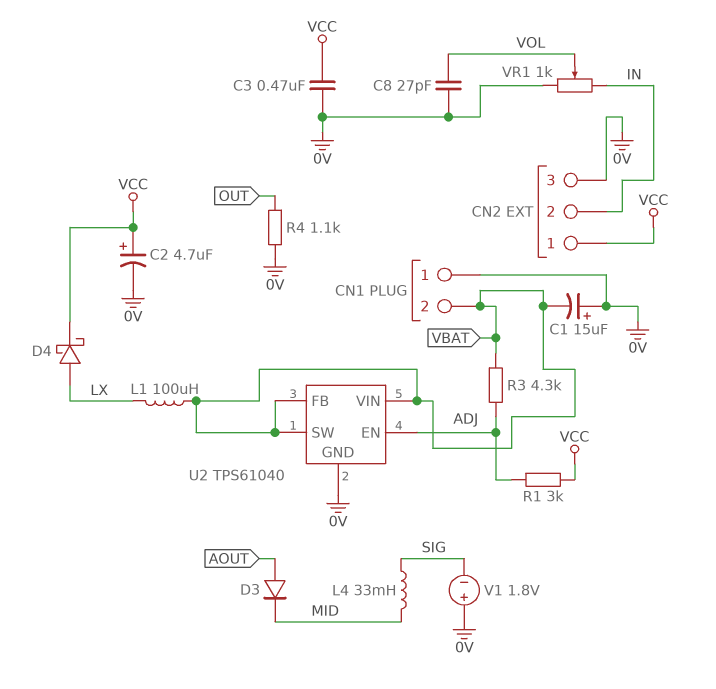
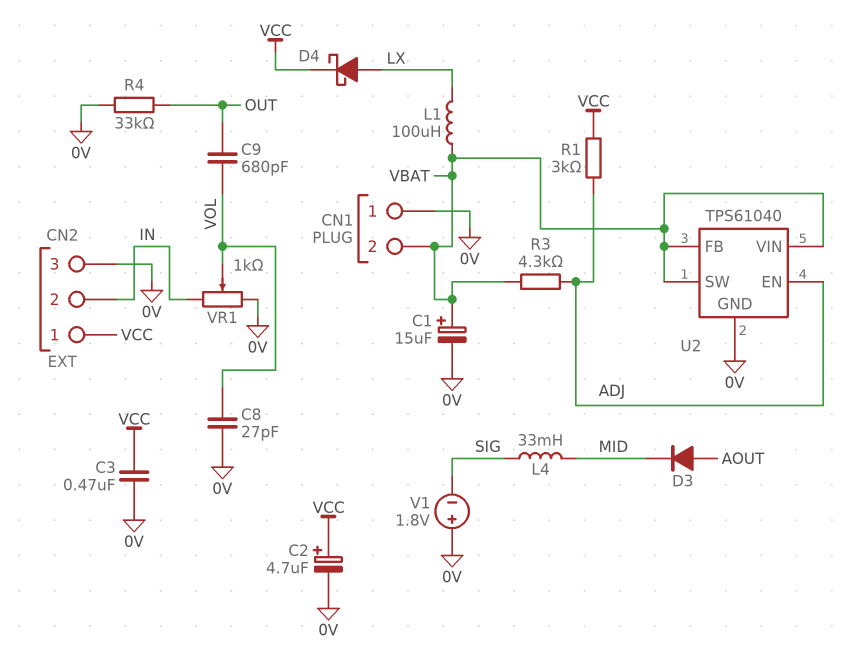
C1: 15uF (plus 0V, minus VBAT) -> 15uF (plus VBAT, minus 0V)
C9: none -> 680pF (OUT, VOL)
R4: 1.1k (0V, OUT) -> 33k (0V, OUT)

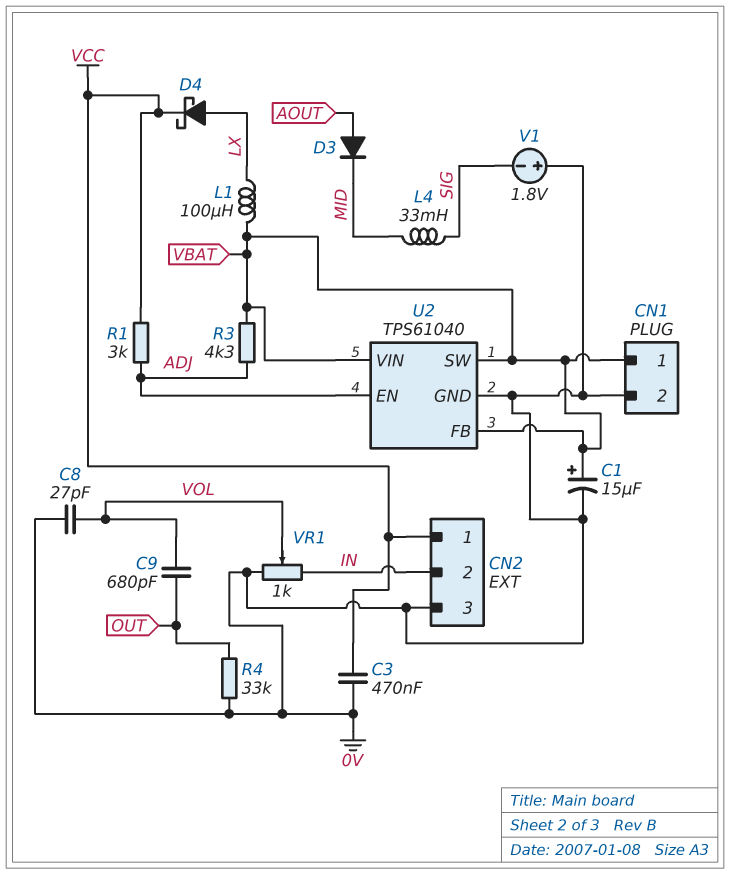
C2: 4.7uF (plus VCC, minus 0V) -> none
CN1 pin 1: 0V -> VBAT
CN1 pin 2: VBAT -> 0V

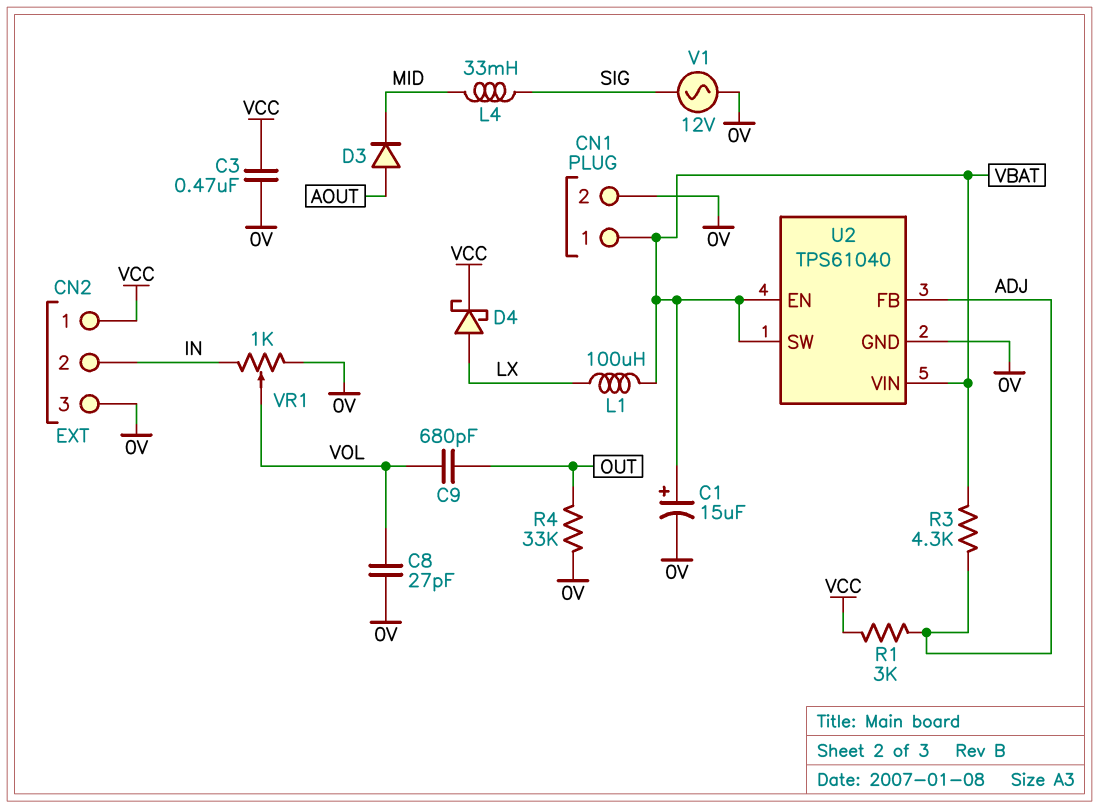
U2 pin EN: ADJ -> VBAT
U2 pin FB: VBAT -> ADJ
V1: 1.8V (plus 0V, minus SIG) -> AC 12V (0V, SIG)

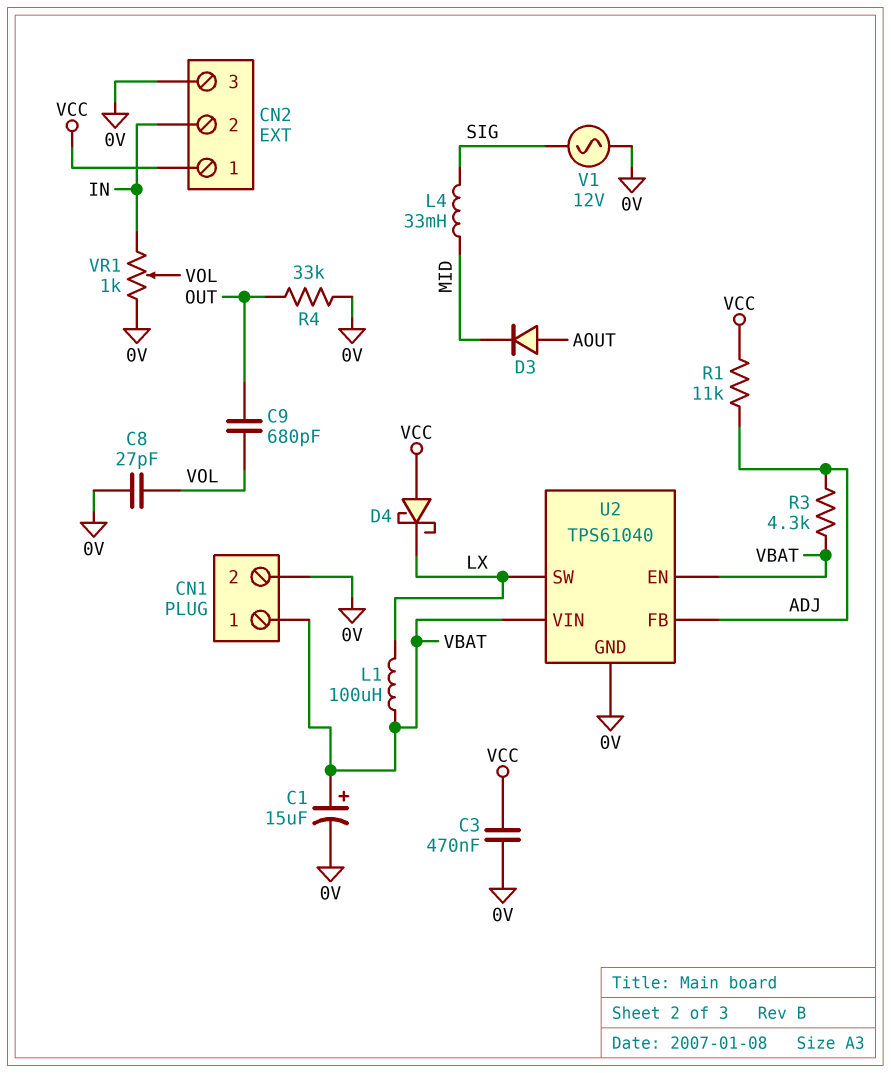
D4: schottky (A LX, K VCC) -> schottky (A VCC, K LX)
R1: 3k (ADJ, VCC) -> 11k (ADJ, VCC)
U2 pin SW: VBAT -> LX

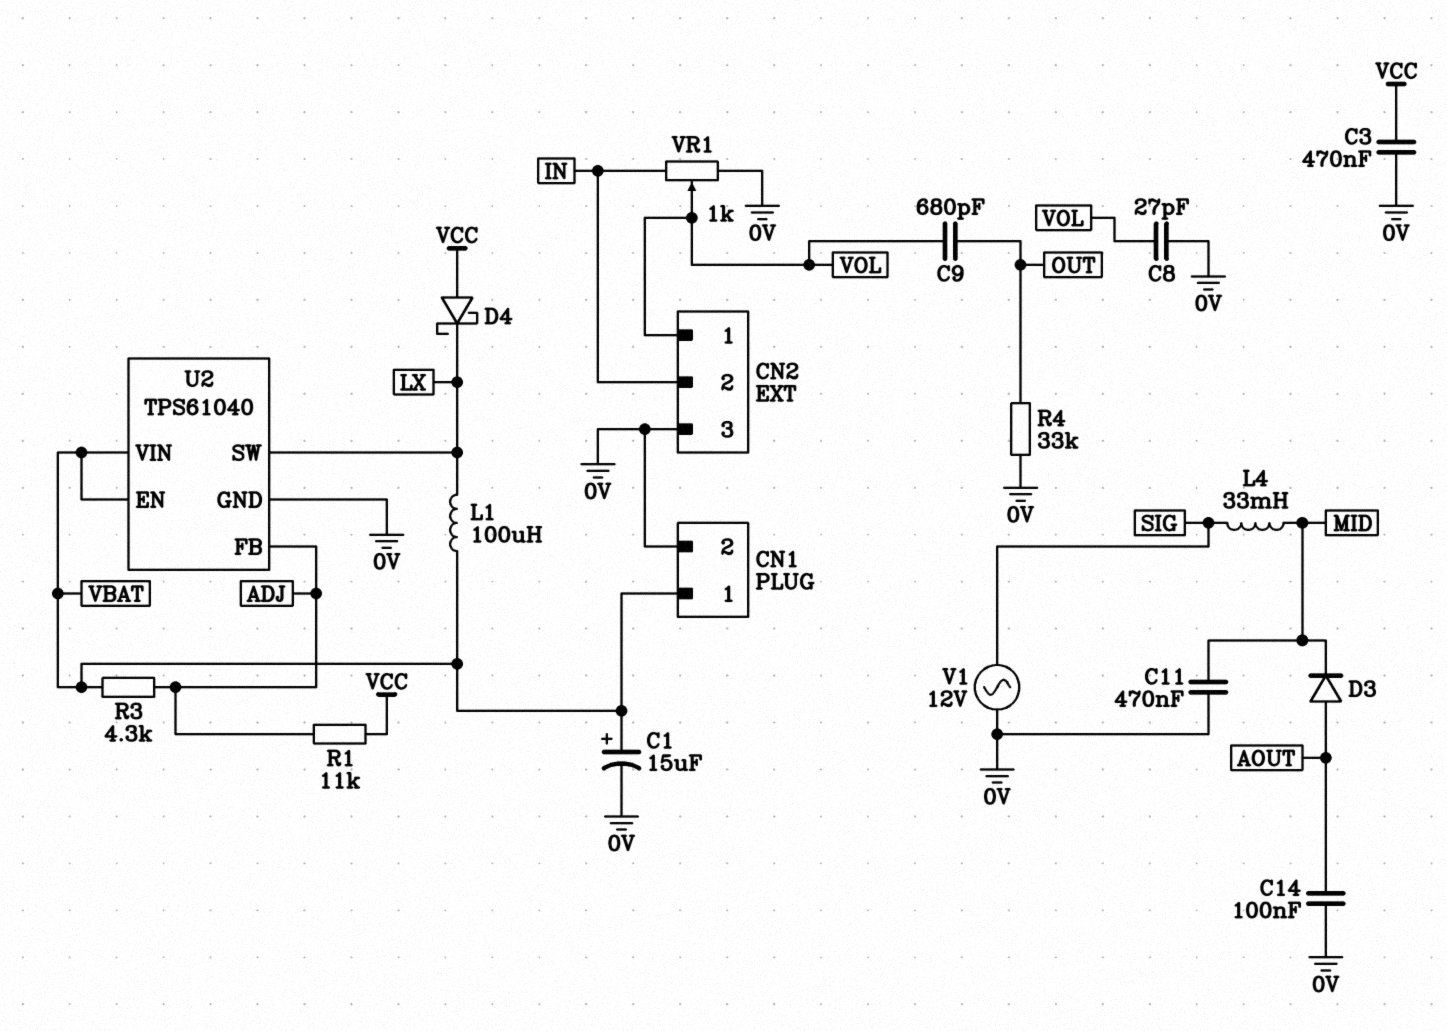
C11: none -> 470nF (0V, MID)
C14: none -> 100nF (0V, AOUT)
CN2 pin 1: VCC -> VOL

